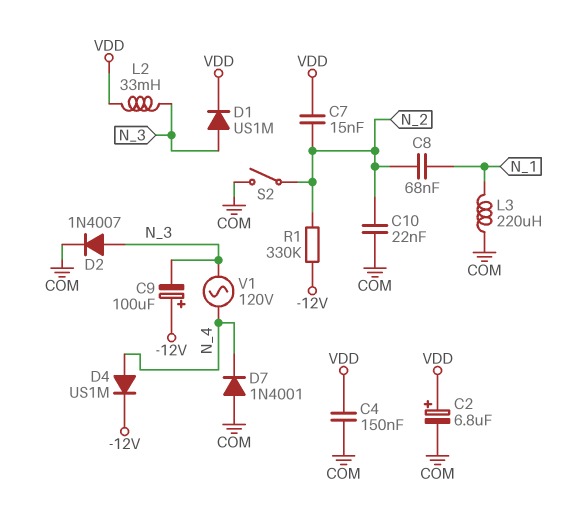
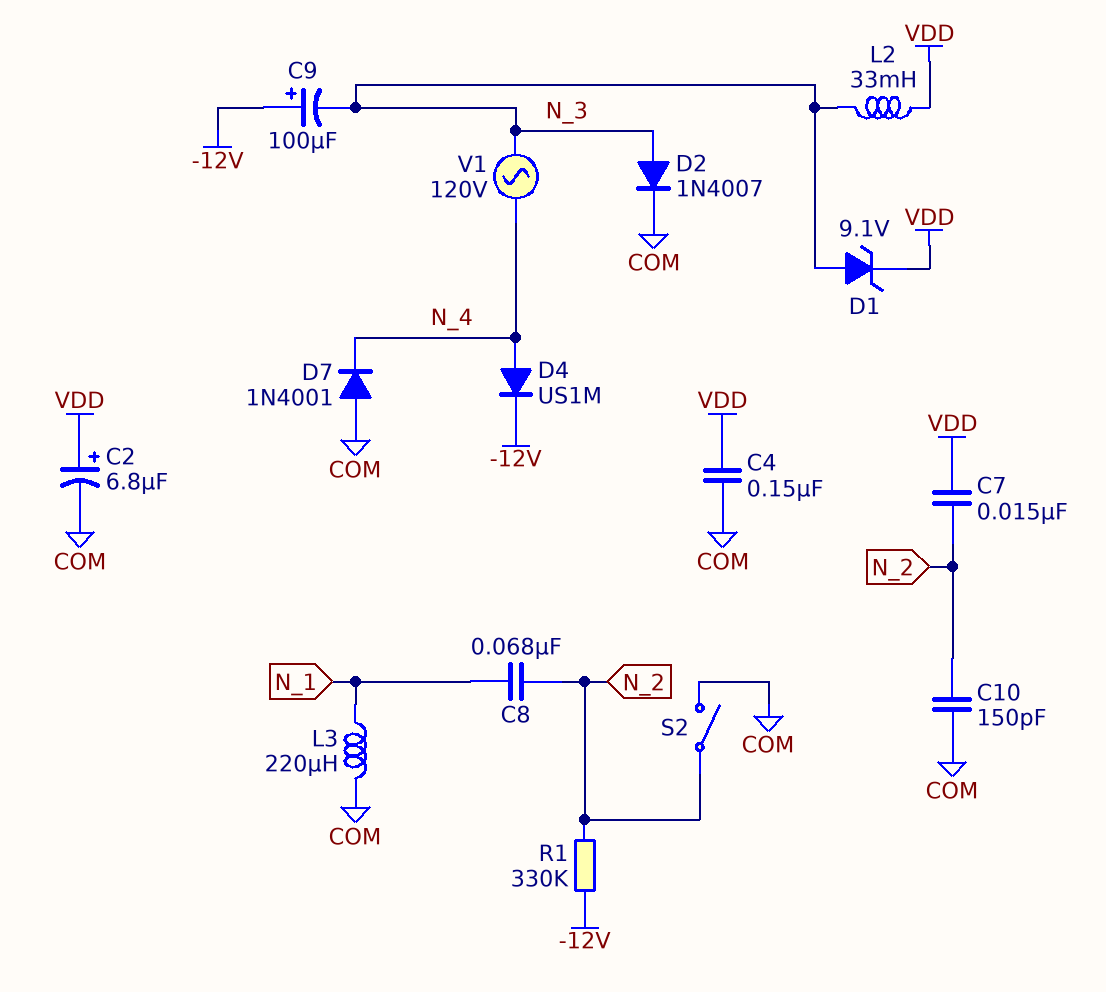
C10: 22nF (COM, N_2) -> 150pF (COM, N_2)
D1: diode US1M (A N_3, K VDD) -> zener 9.1V (A N_3, K VDD)

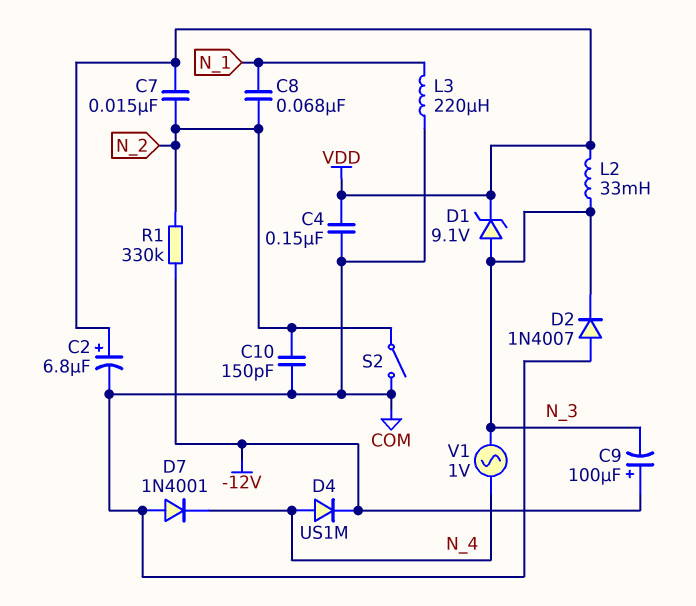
D2: diode 1N4007 (A N_3, K COM) -> diode 1N4007 (A COM, K N_3)
V1: AC 120V (N_3, N_4) -> AC 1V (N_3, N_4)

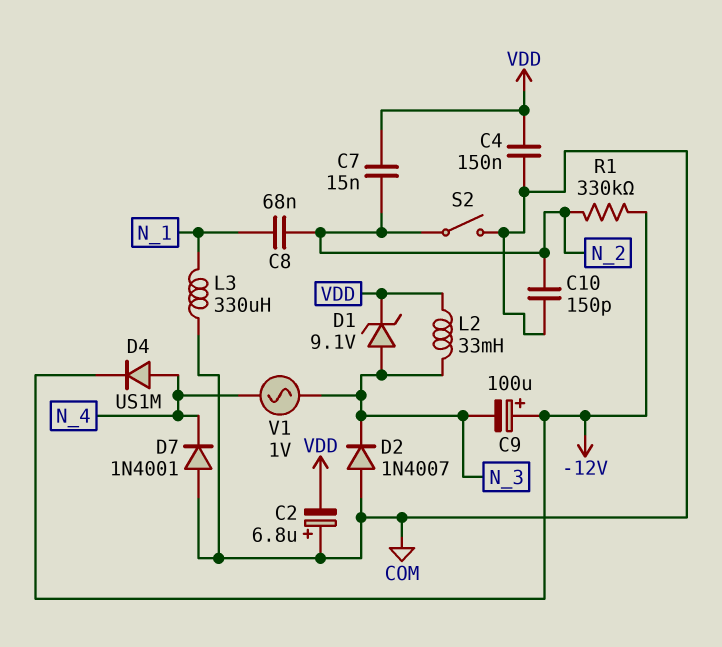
C2: 6.8uF (plus VDD, minus COM) -> 6.8uF (plus COM, minus VDD)
L3: 220uH (COM, N_1) -> 330uH (COM, N_1)

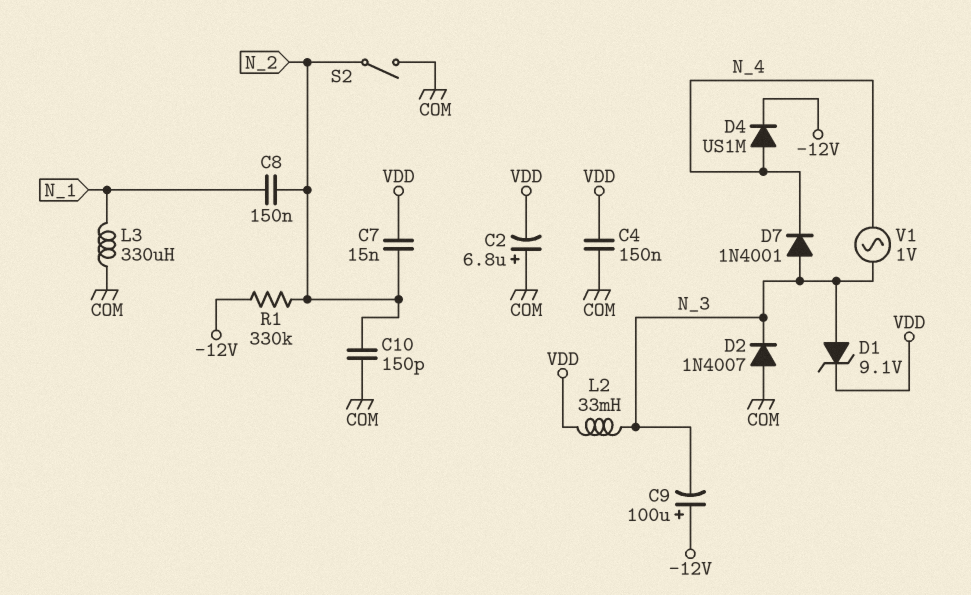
C8: 68nF (N_1, N_2) -> 150nF (N_1, N_2)
D7: diode 1N4001 (A COM, K N_4) -> diode 1N4001 (A N_3, K N_4)

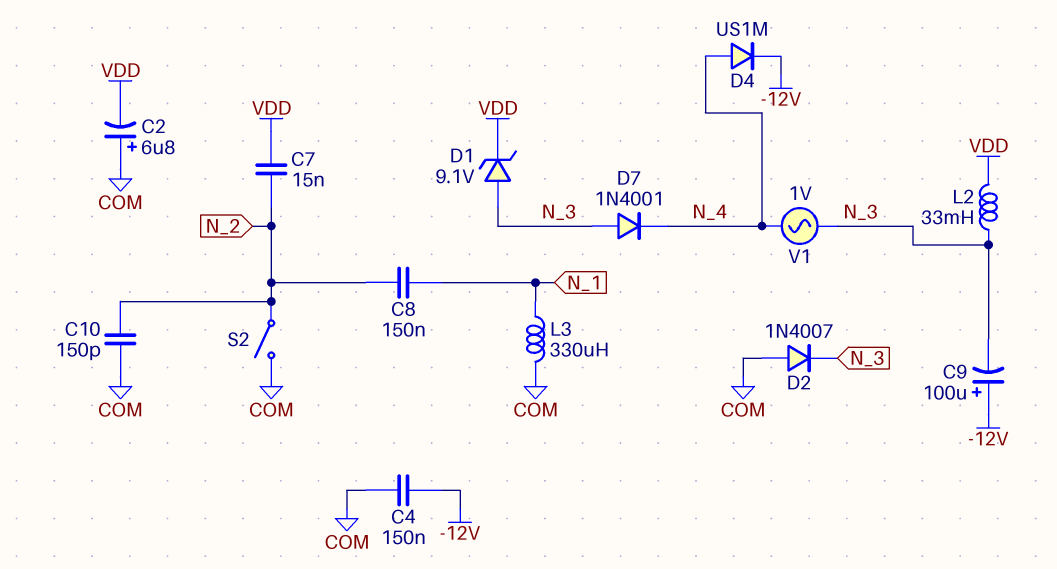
C4: 150nF (COM, VDD) -> 150nF (-12V, COM)
R1: 330k (-12V, N_2) -> none

